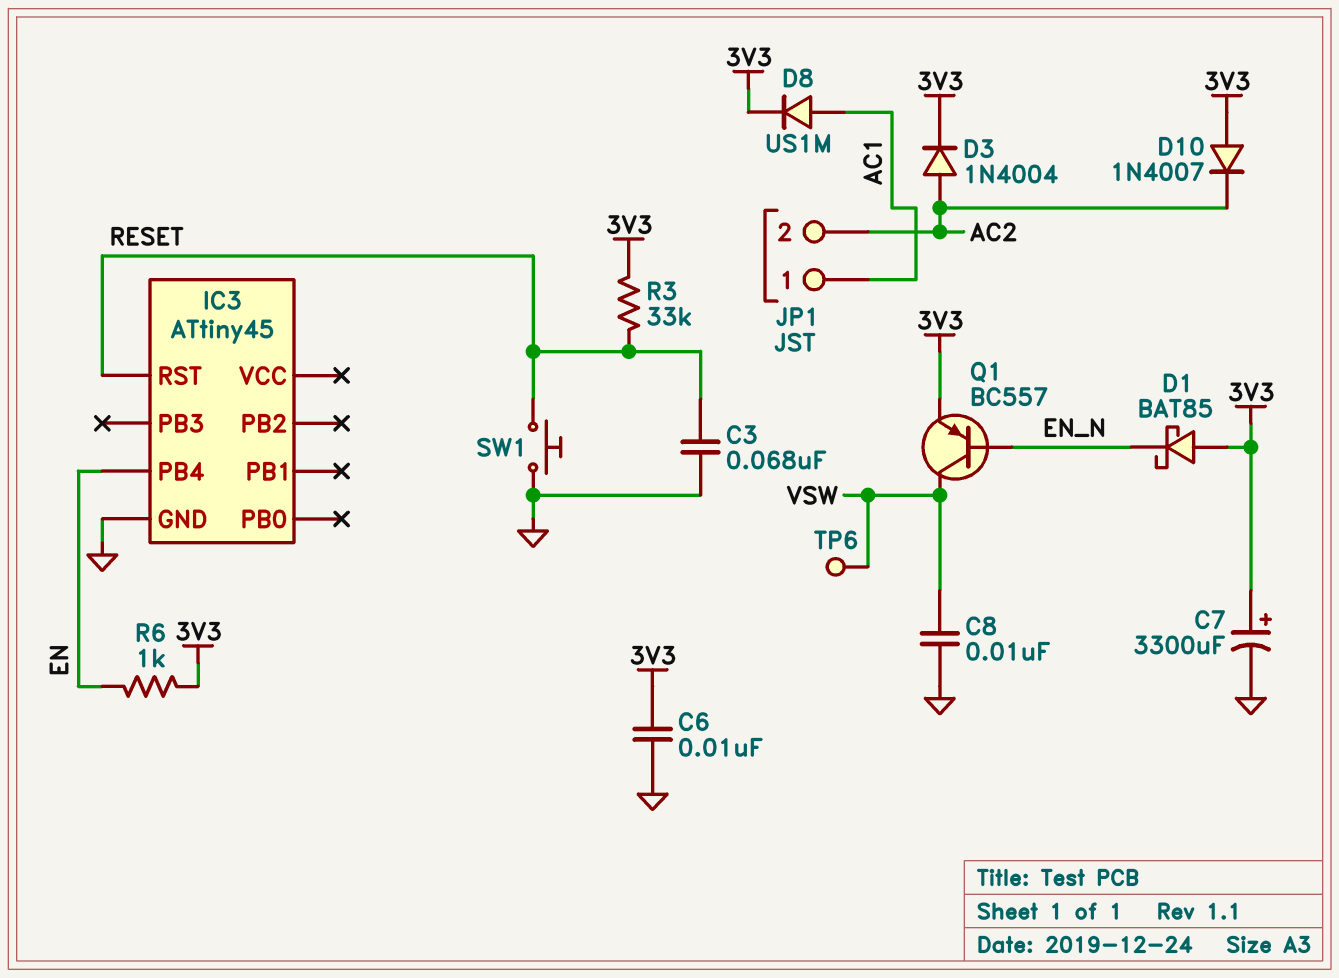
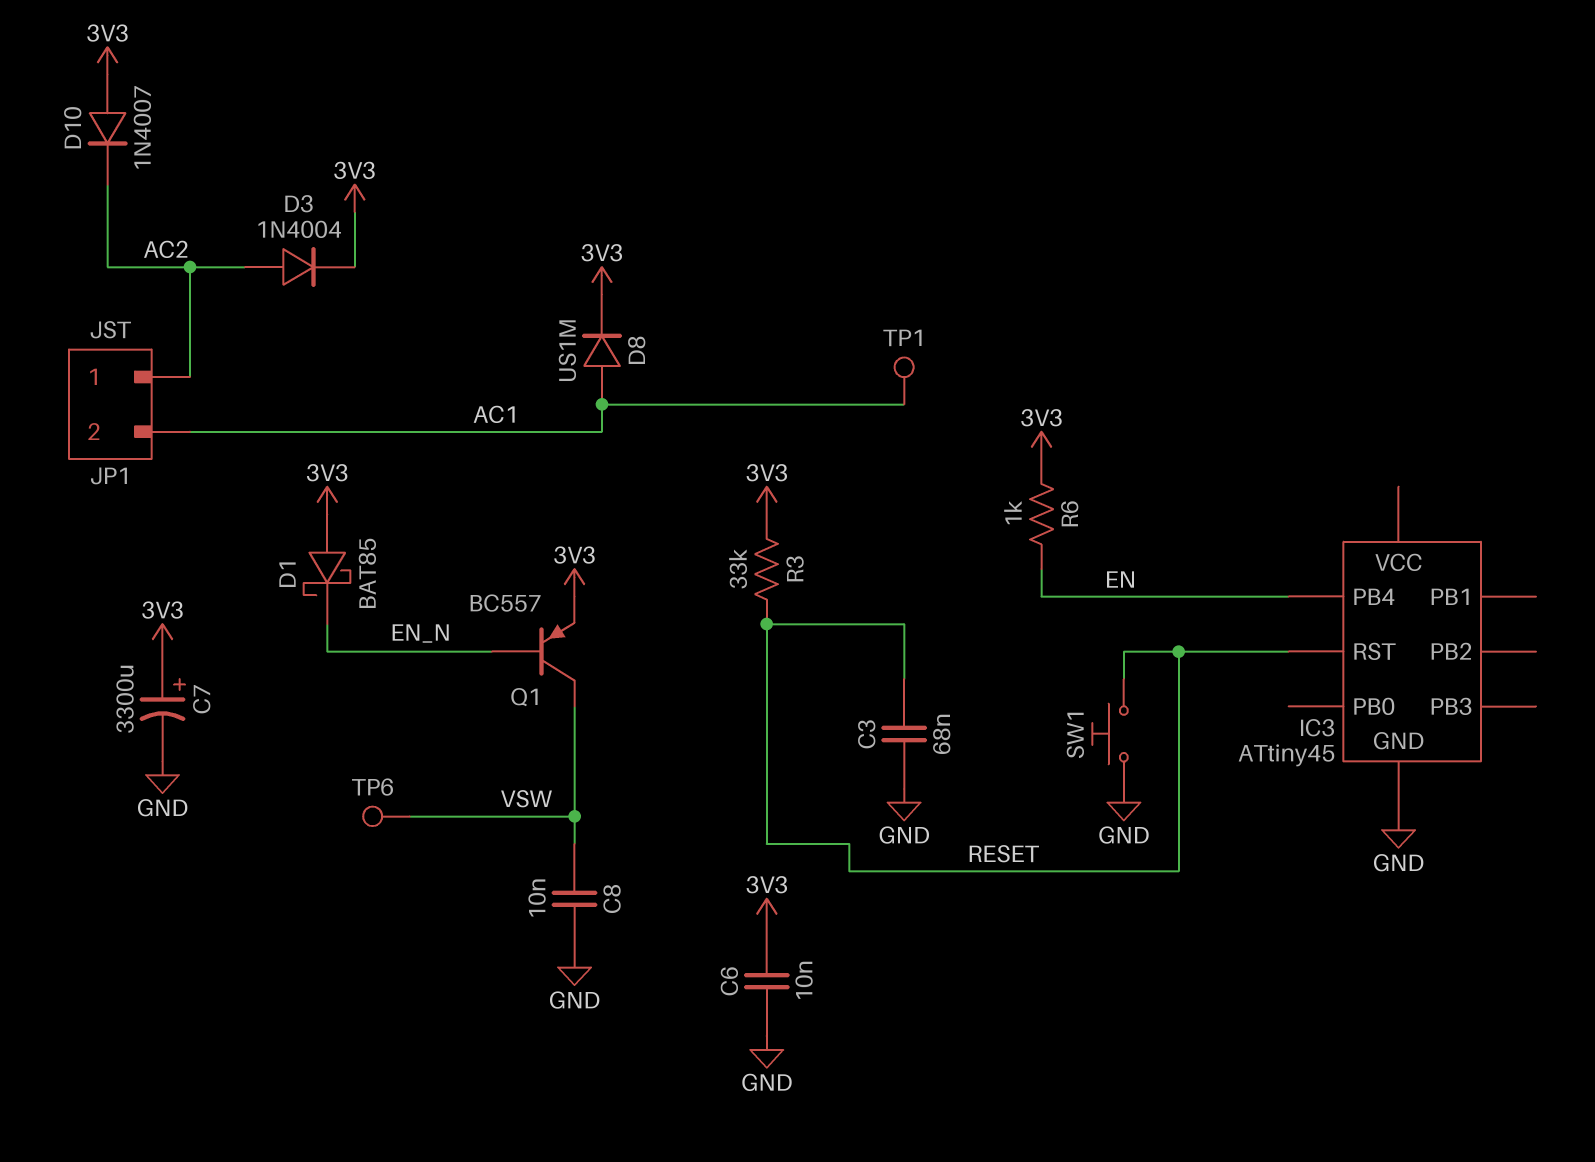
JP1 pin 1: AC1 -> AC2
JP1 pin 2: AC2 -> AC1
TP1: none -> test point (AC1)

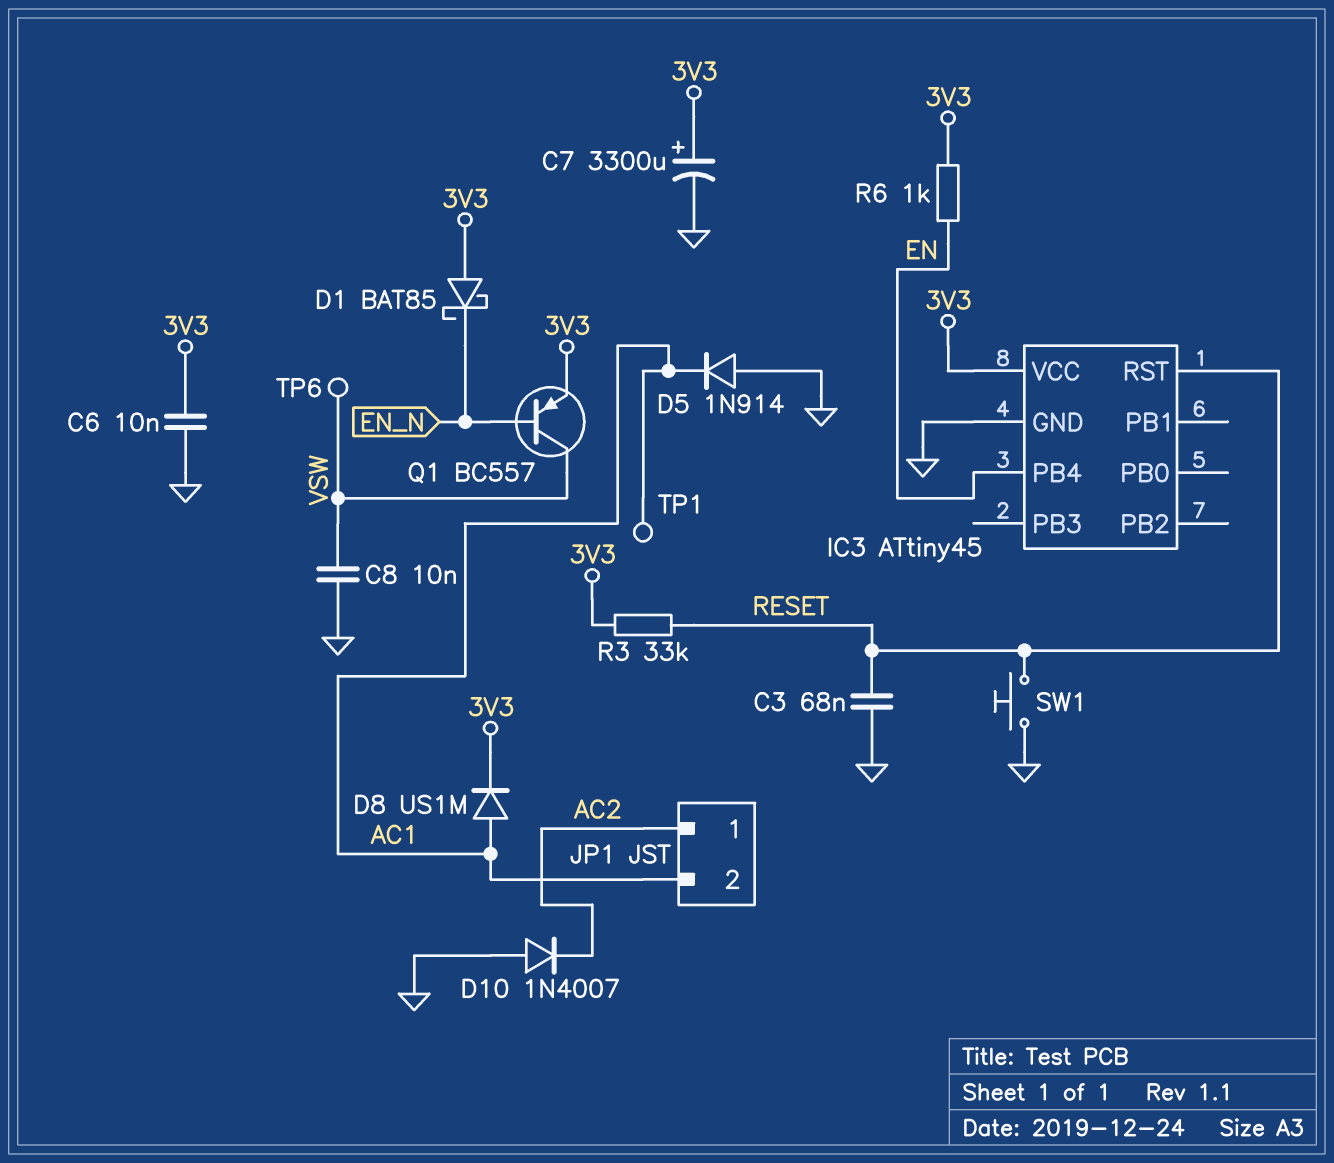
D3: diode 1N4004 (A AC2, K 3V3) -> none
D5: none -> diode 1N914 (A GND, K AC1)
D10: diode 1N4007 (A 3V3, K AC2) -> diode 1N4007 (A GND, K AC2)
IC3 pin VCC: none -> 3V3

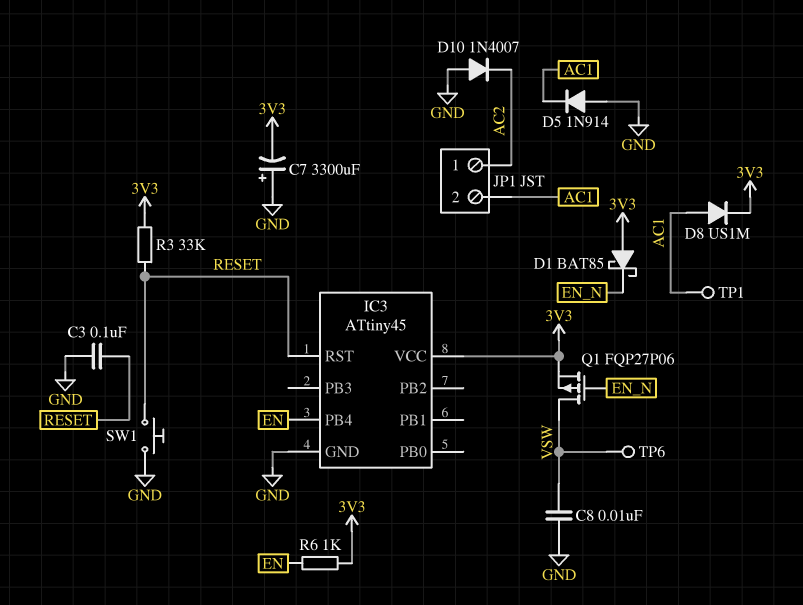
C3: 68nF (GND, RESET) -> 100nF (GND, RESET)
C6: 10nF (3V3, GND) -> none
C7: 3300uF (plus 3V3, minus GND) -> 3300uF (plus GND, minus 3V3)
Q1: PNP BC557 (B EN_N, C VSW, E 3V3) -> PMOS FQP27P06 (G EN_N, D VSW, S 3V3)

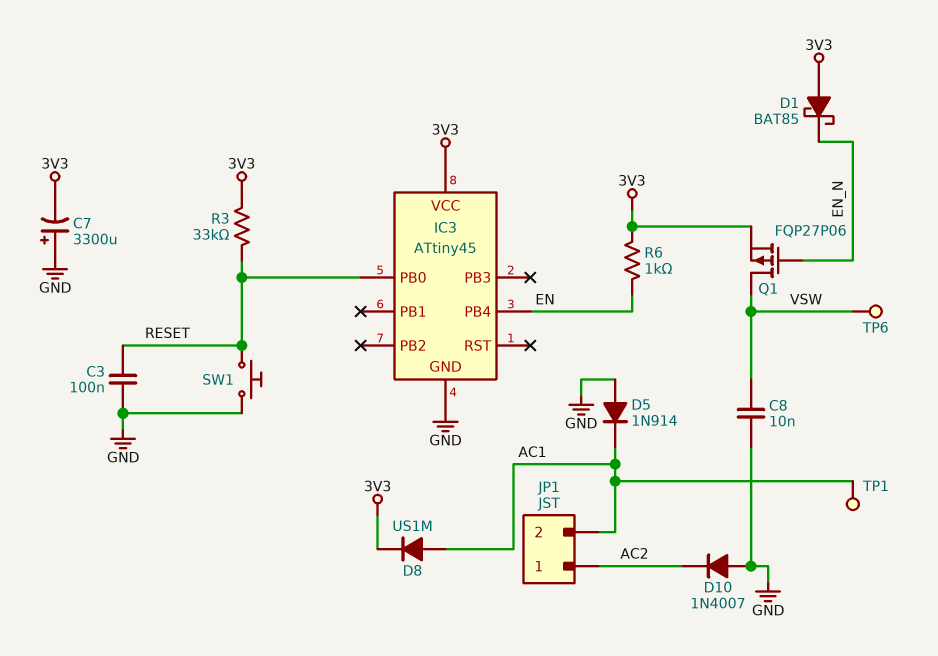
IC3 pin PB0: none -> RESET
IC3 pin RST: RESET -> none

